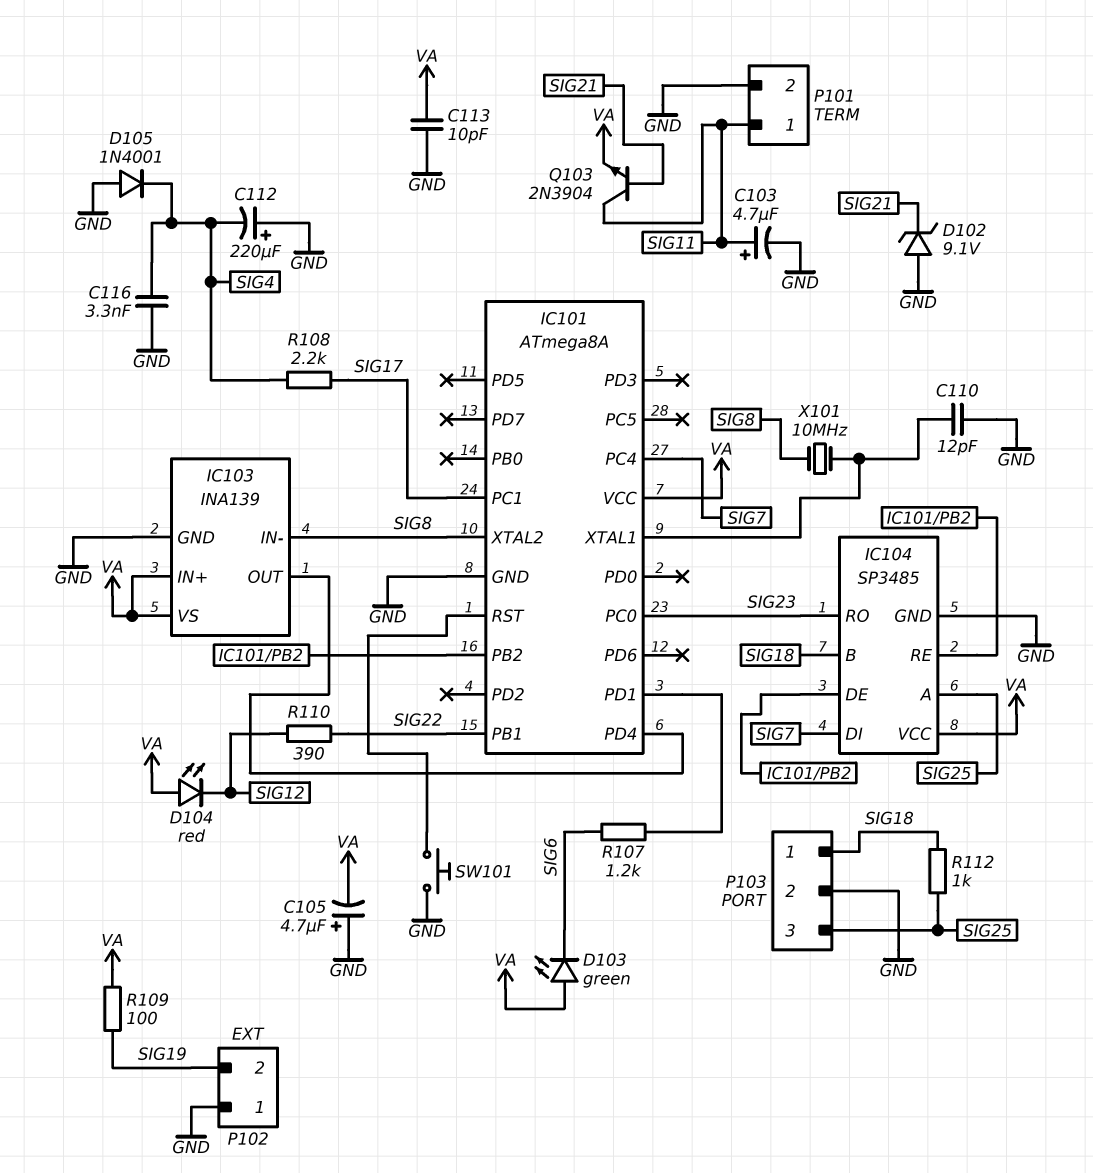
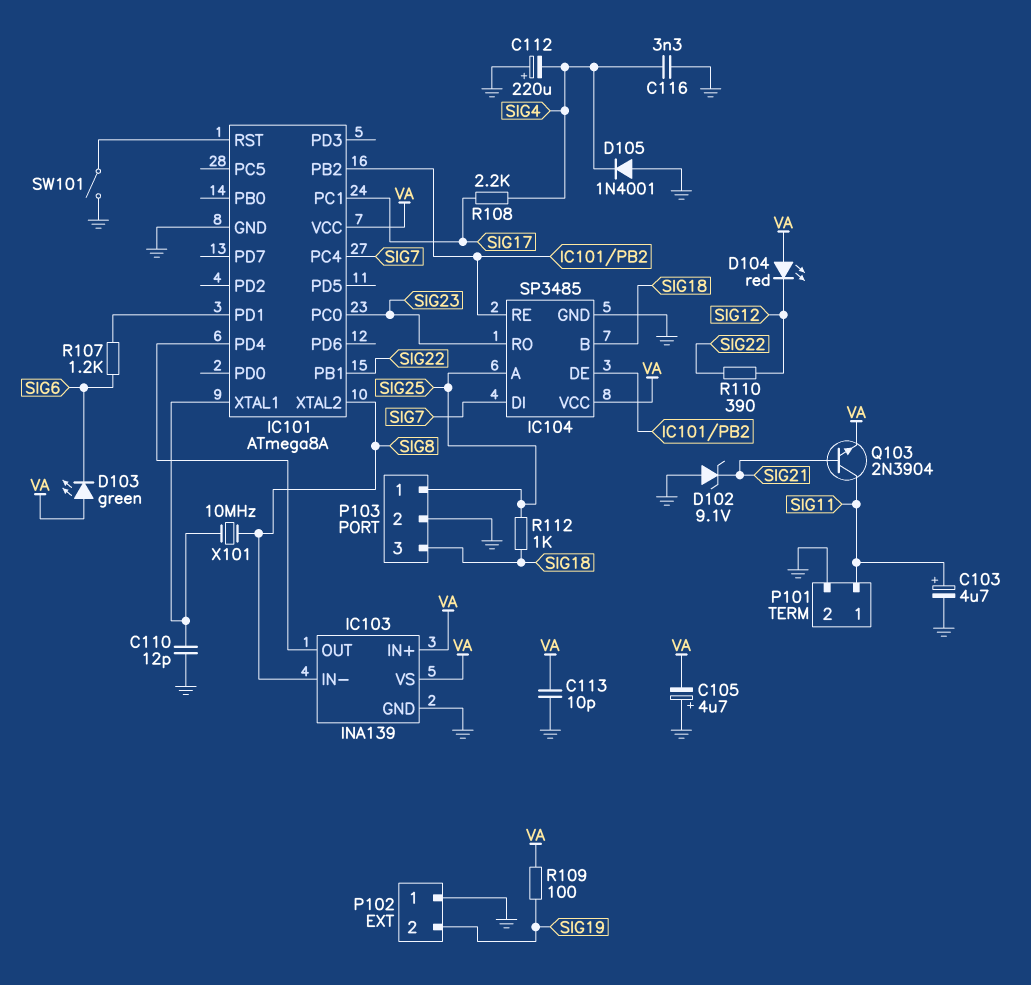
P103 pin 1: SIG18 -> SIG25
P103 pin 3: SIG25 -> SIG18
SW101: button (GND, IC101/RST) -> switch (GND, IC101/RST)

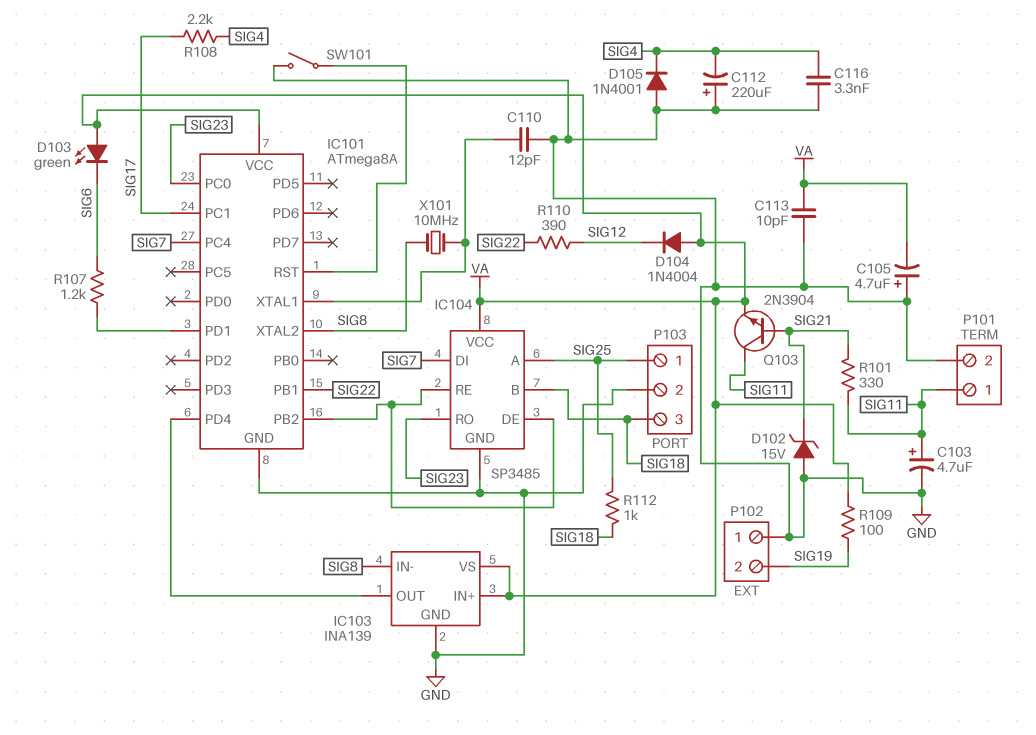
D102: zener 9.1V (A GND, K SIG21) -> zener 15V (A GND, K SIG21)
D104: LED red (A VA, K SIG12) -> diode 1N4004 (A VA, K SIG12)
R101: none -> 330 (SIG11, SIG21)

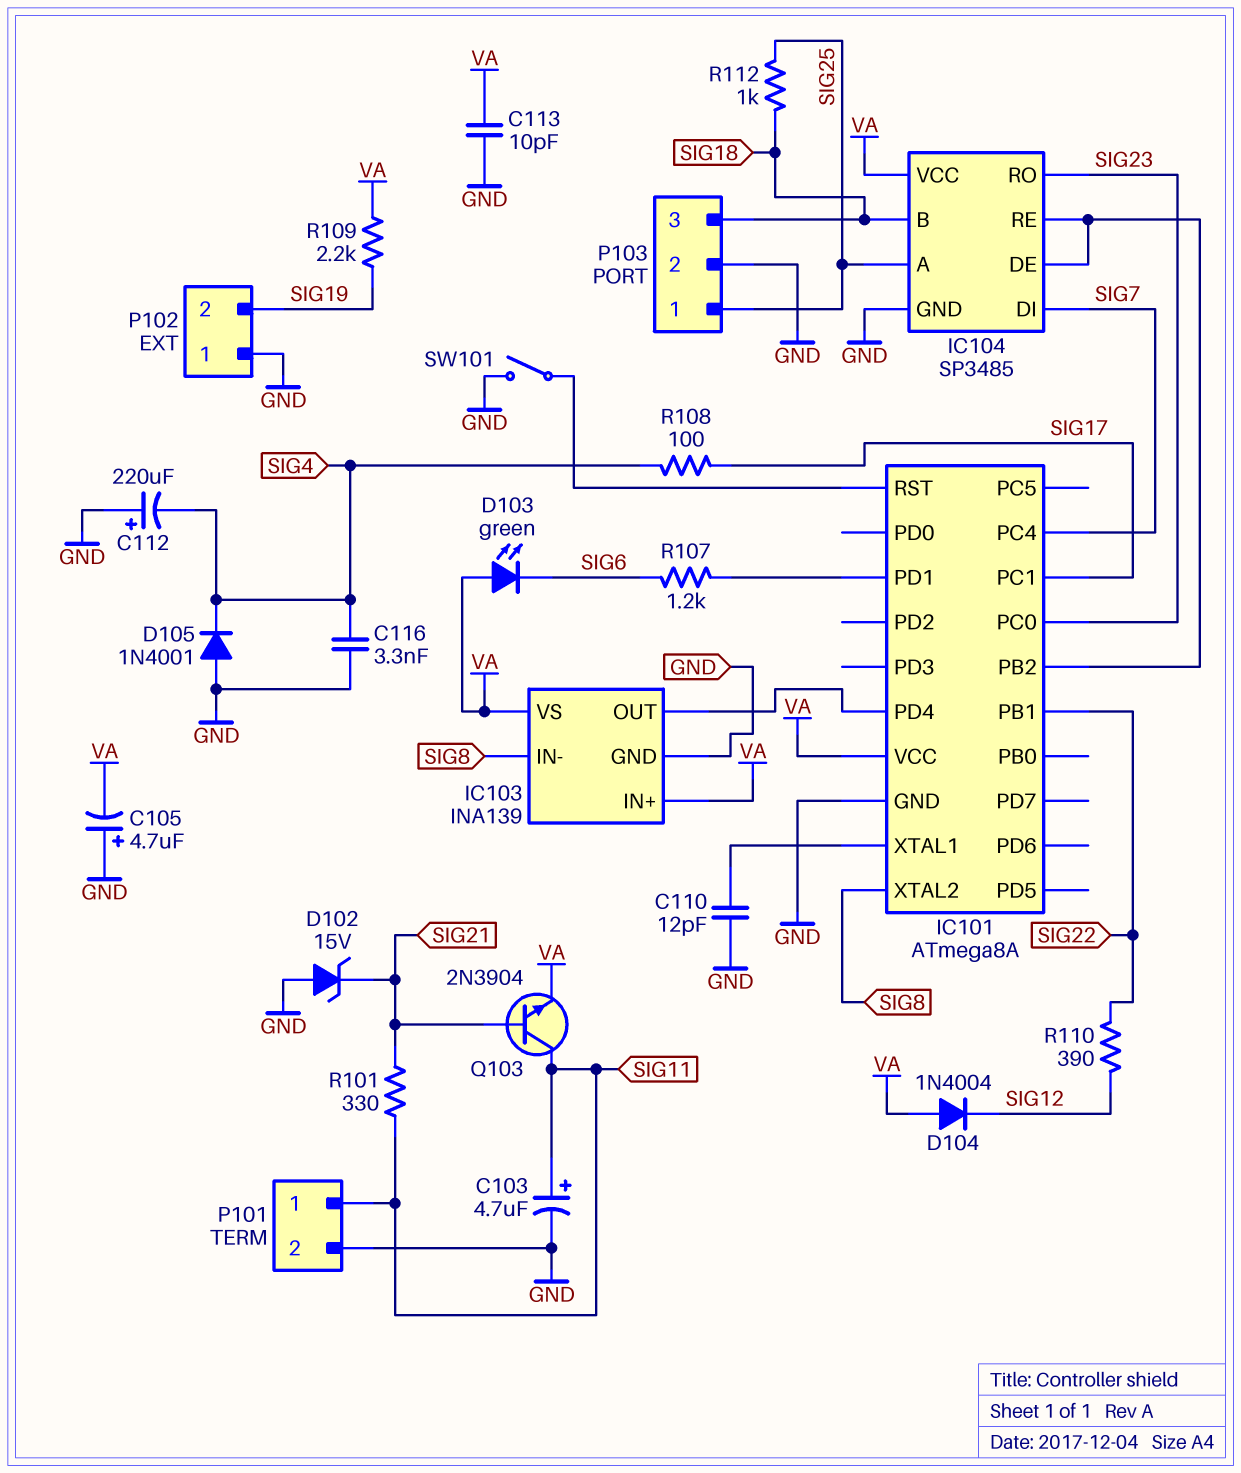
R108: 2.2k (SIG4, SIG17) -> 100 (SIG4, SIG17)
R109: 100 (SIG19, VA) -> 2.2k (SIG19, VA)
X101: 10MHz (IC101/XTAL1, SIG8) -> none

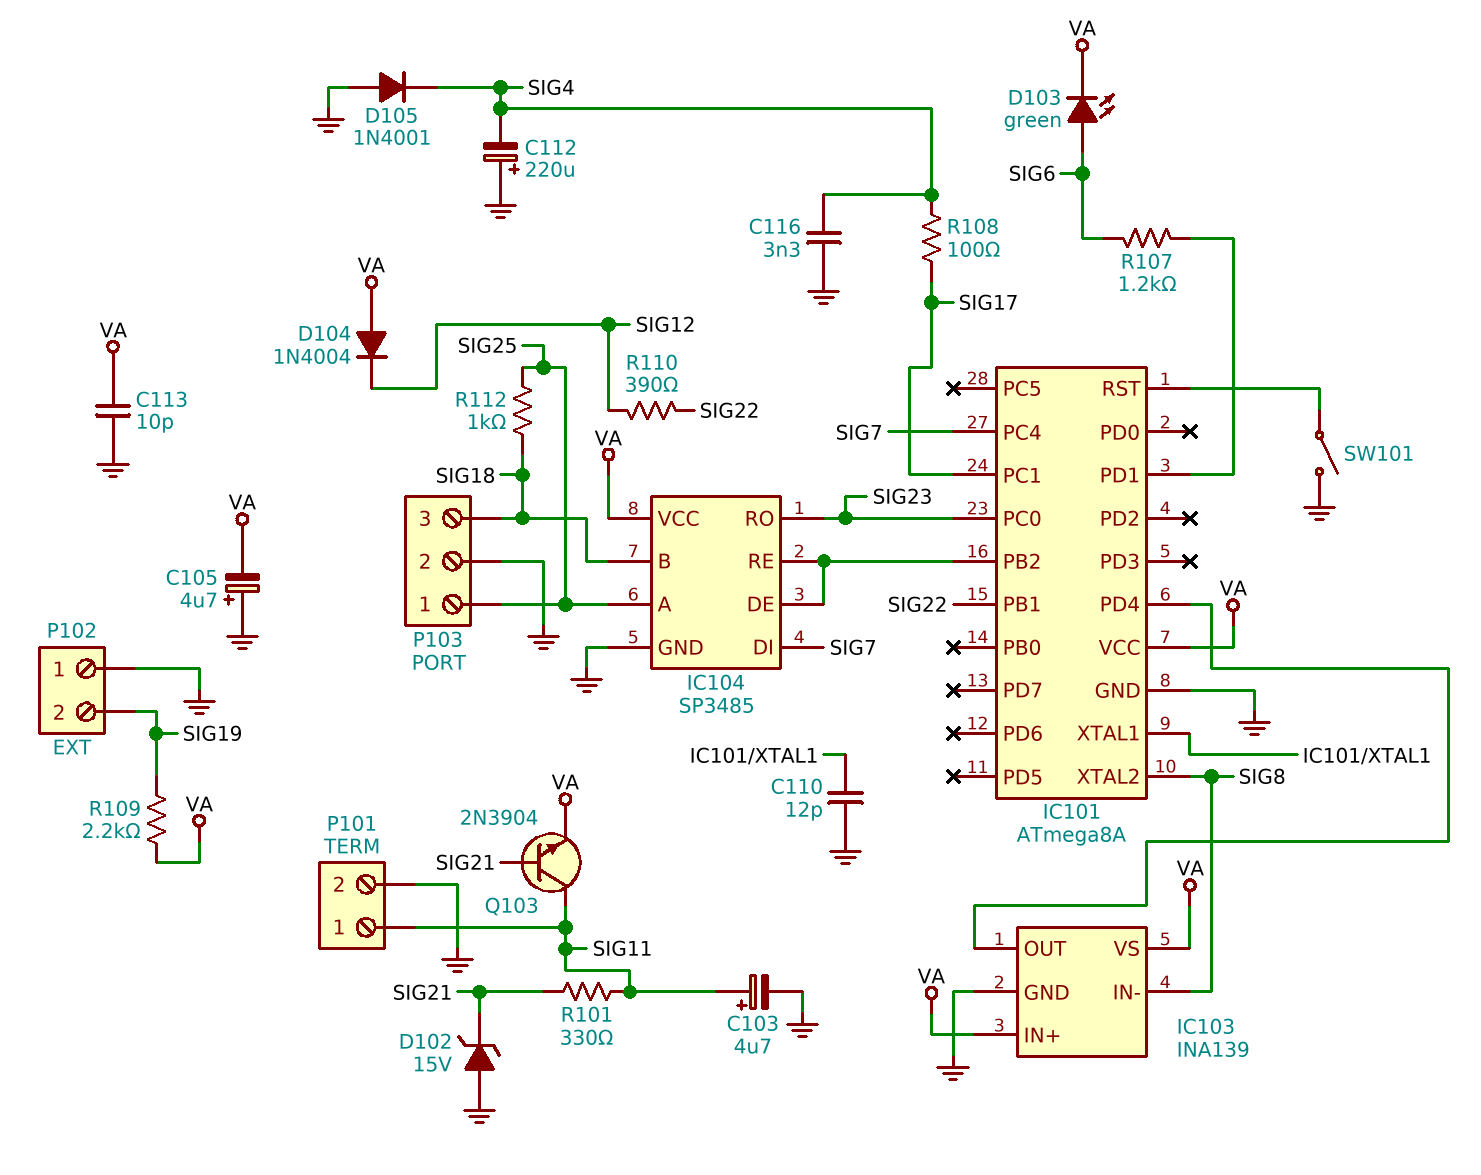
D103: LED green (A VA, K SIG6) -> LED green (A SIG6, K VA)

